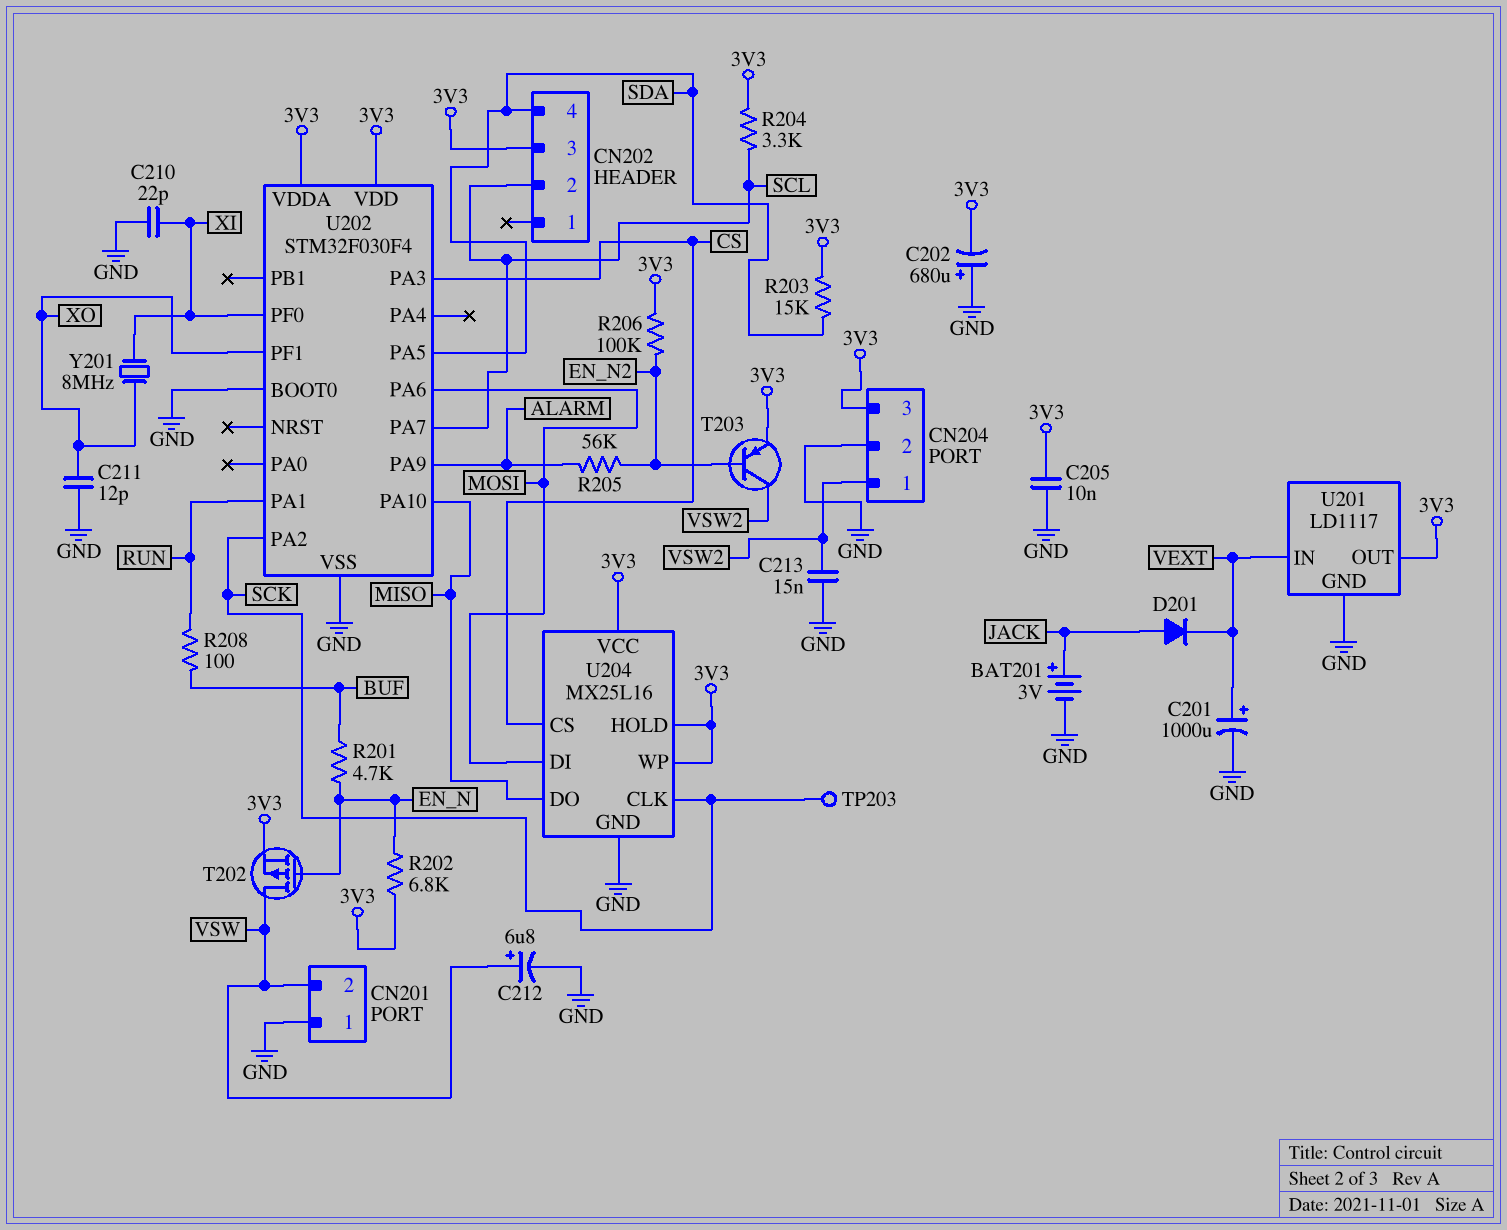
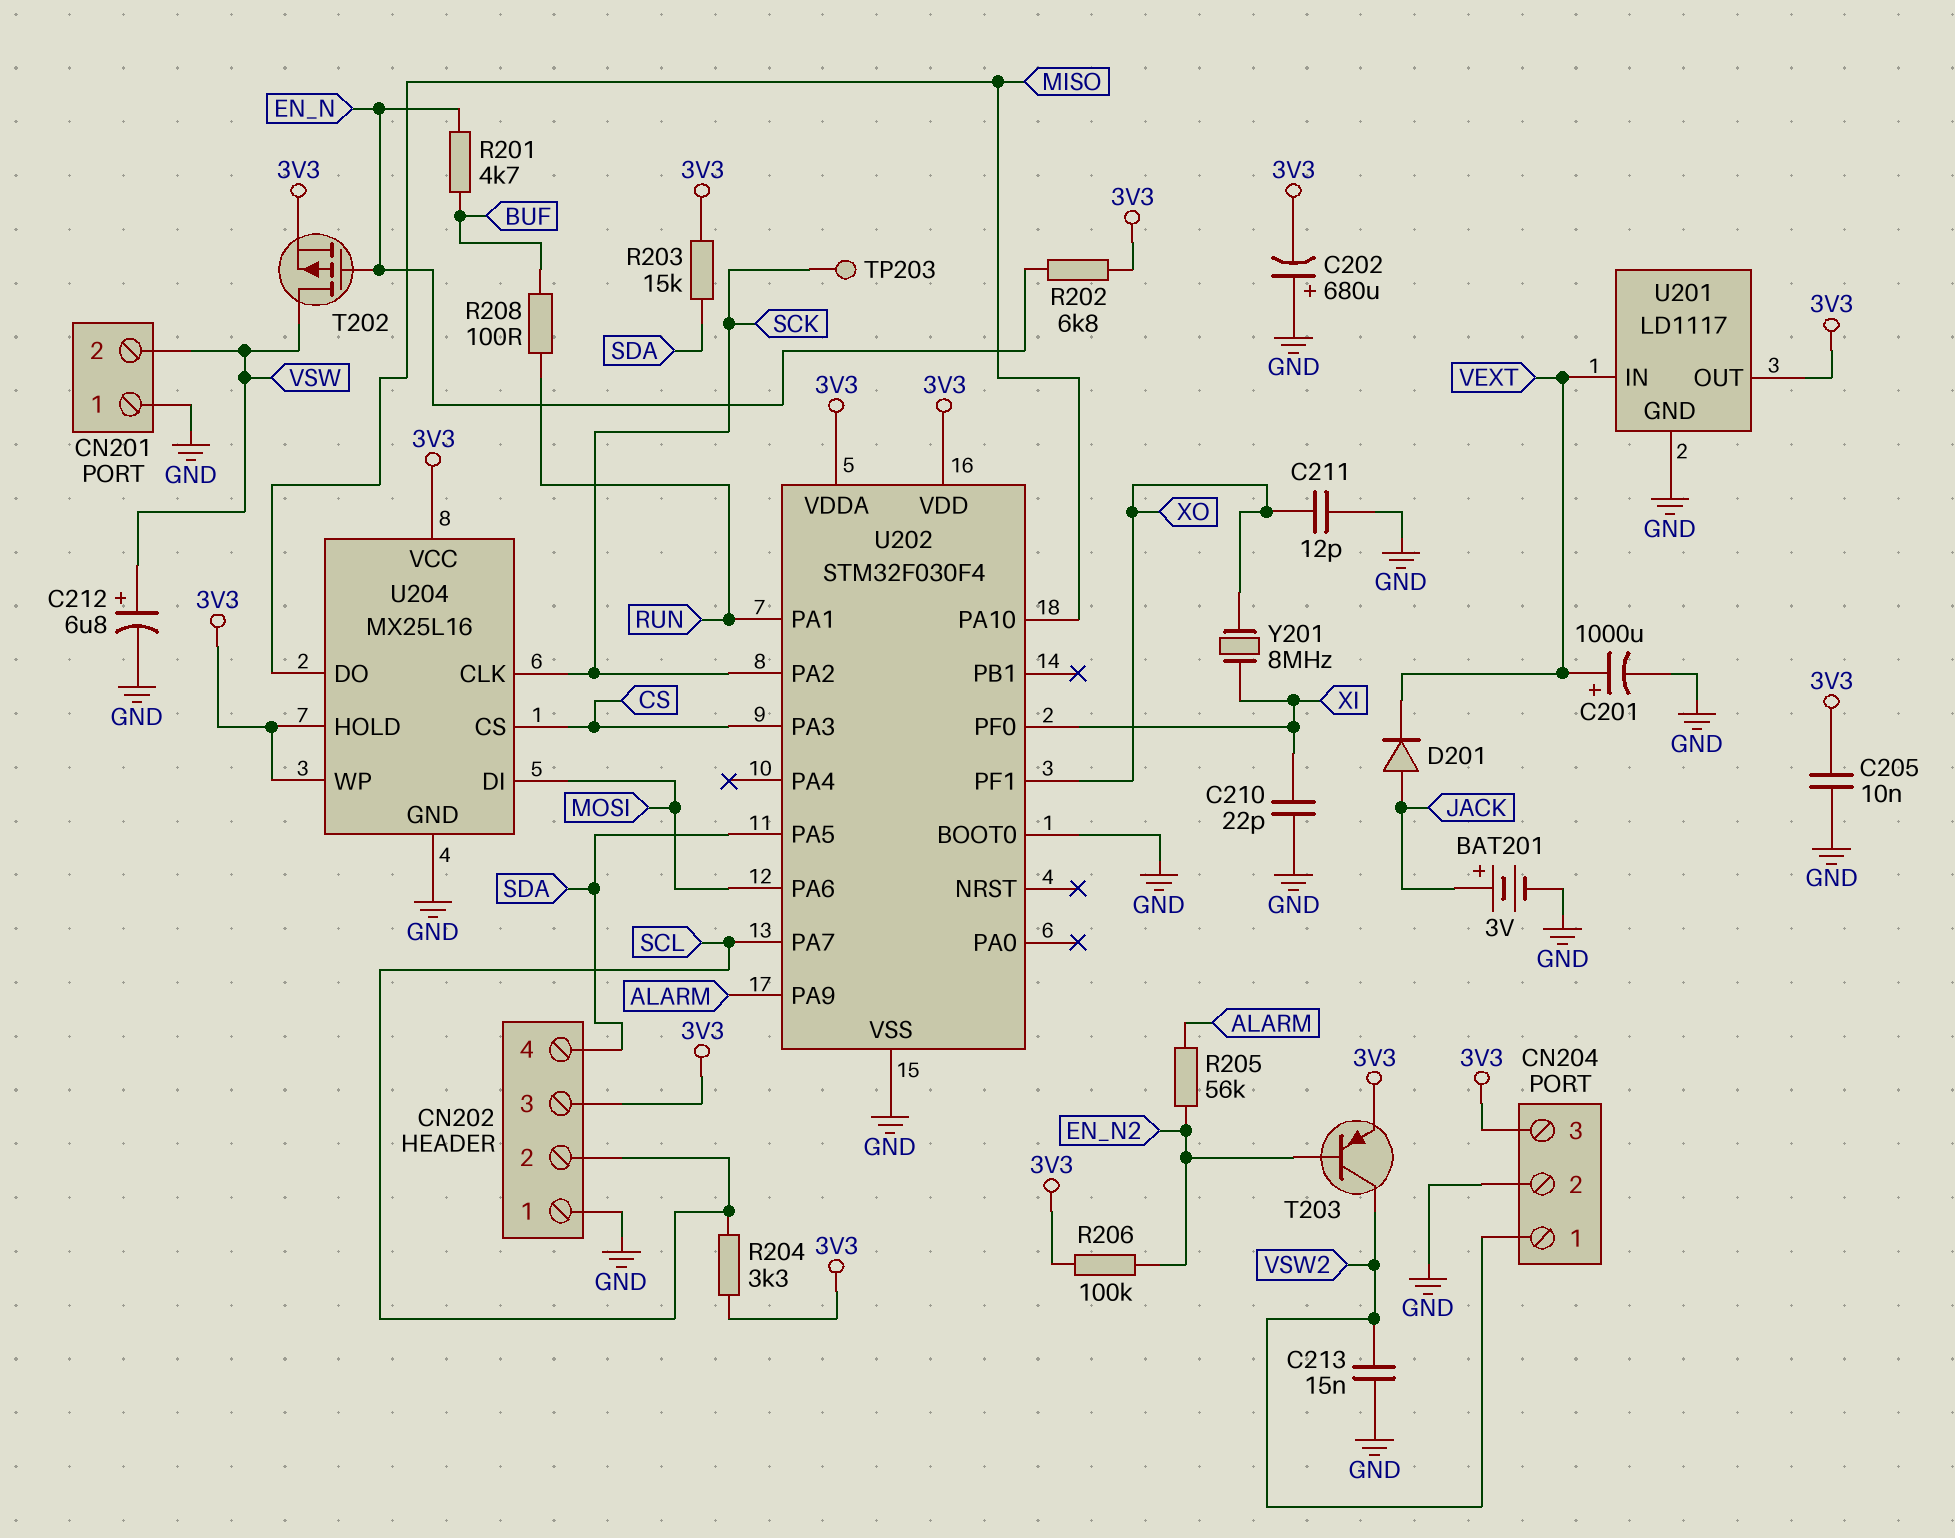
CN202 pin 1: none -> GND

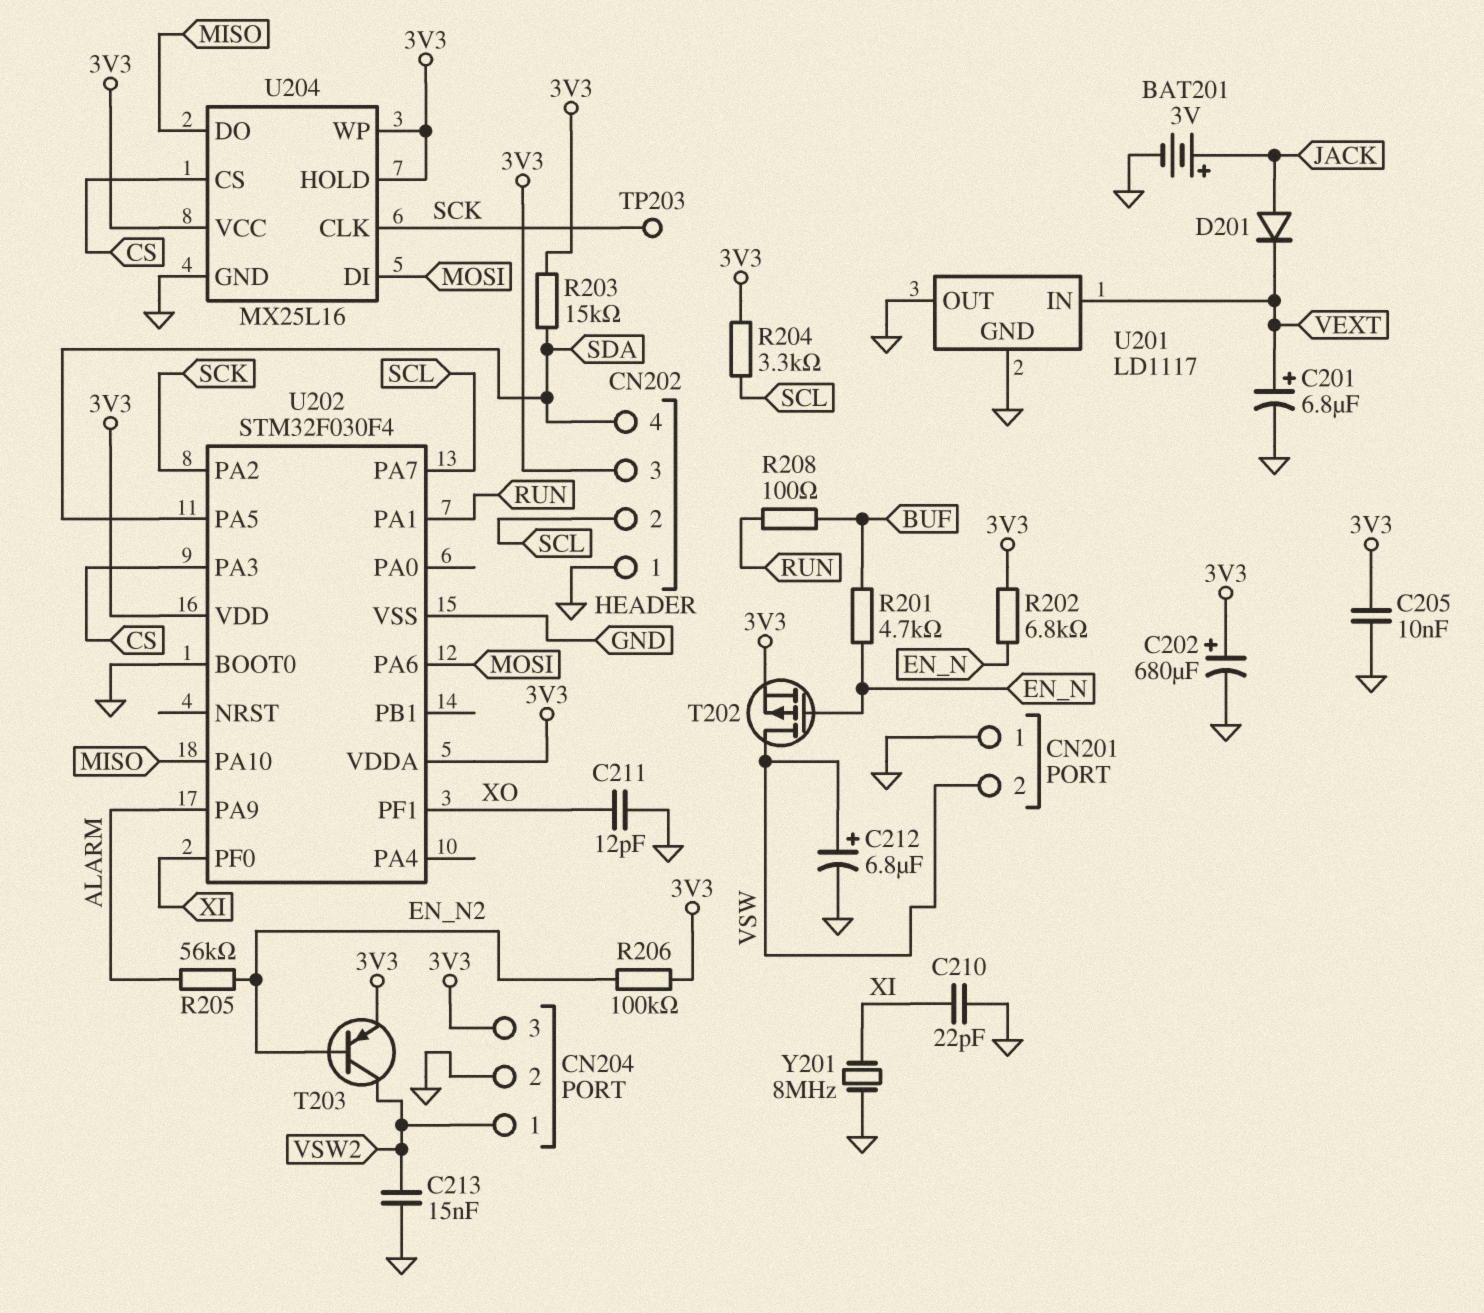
C201: 1000uF (plus VEXT, minus GND) -> 6.8uF (plus VEXT, minus GND)
C202: 680uF (plus GND, minus 3V3) -> 680uF (plus 3V3, minus GND)
U201 pin OUT: 3V3 -> GND
Y201: 8MHz (XI, XO) -> 8MHz (GND, XI)

